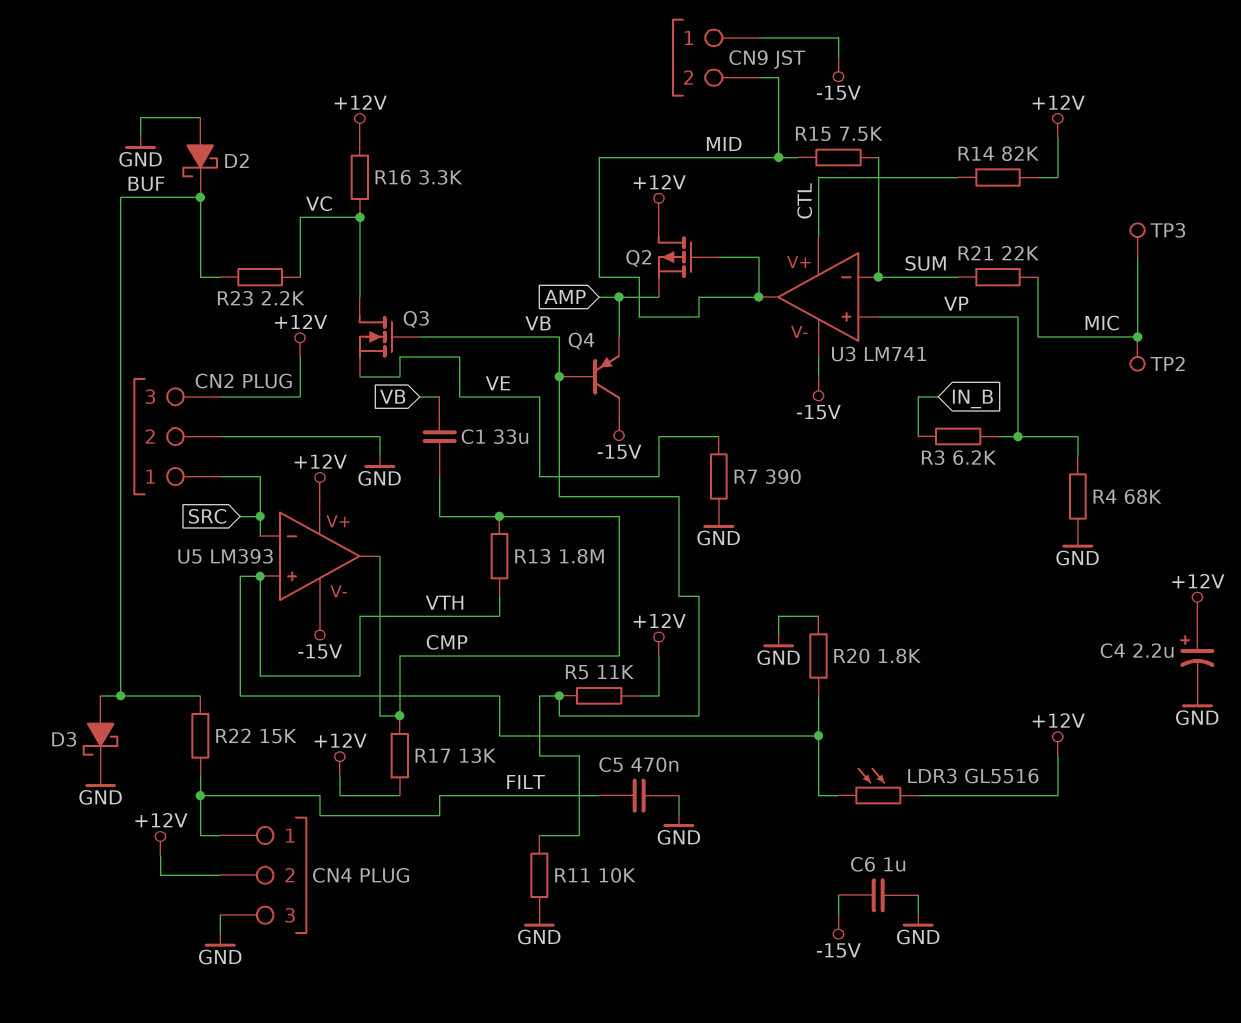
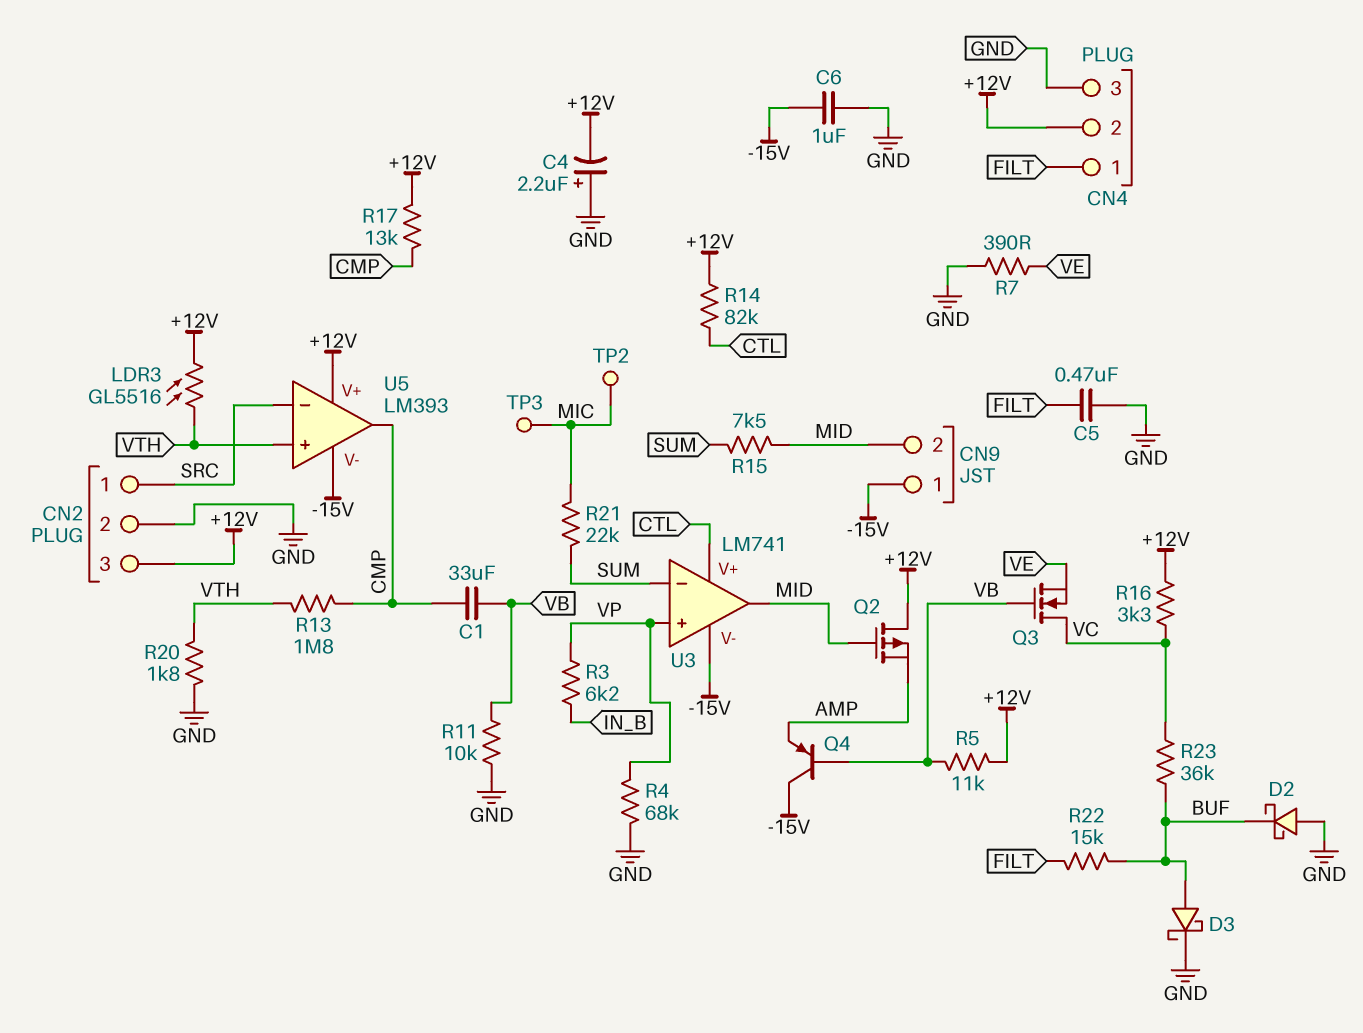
C4: 2.2uF (plus +12V, minus GND) -> 2.2uF (plus GND, minus +12V)
R23: 2.2k (BUF, VC) -> 36k (BUF, VC)

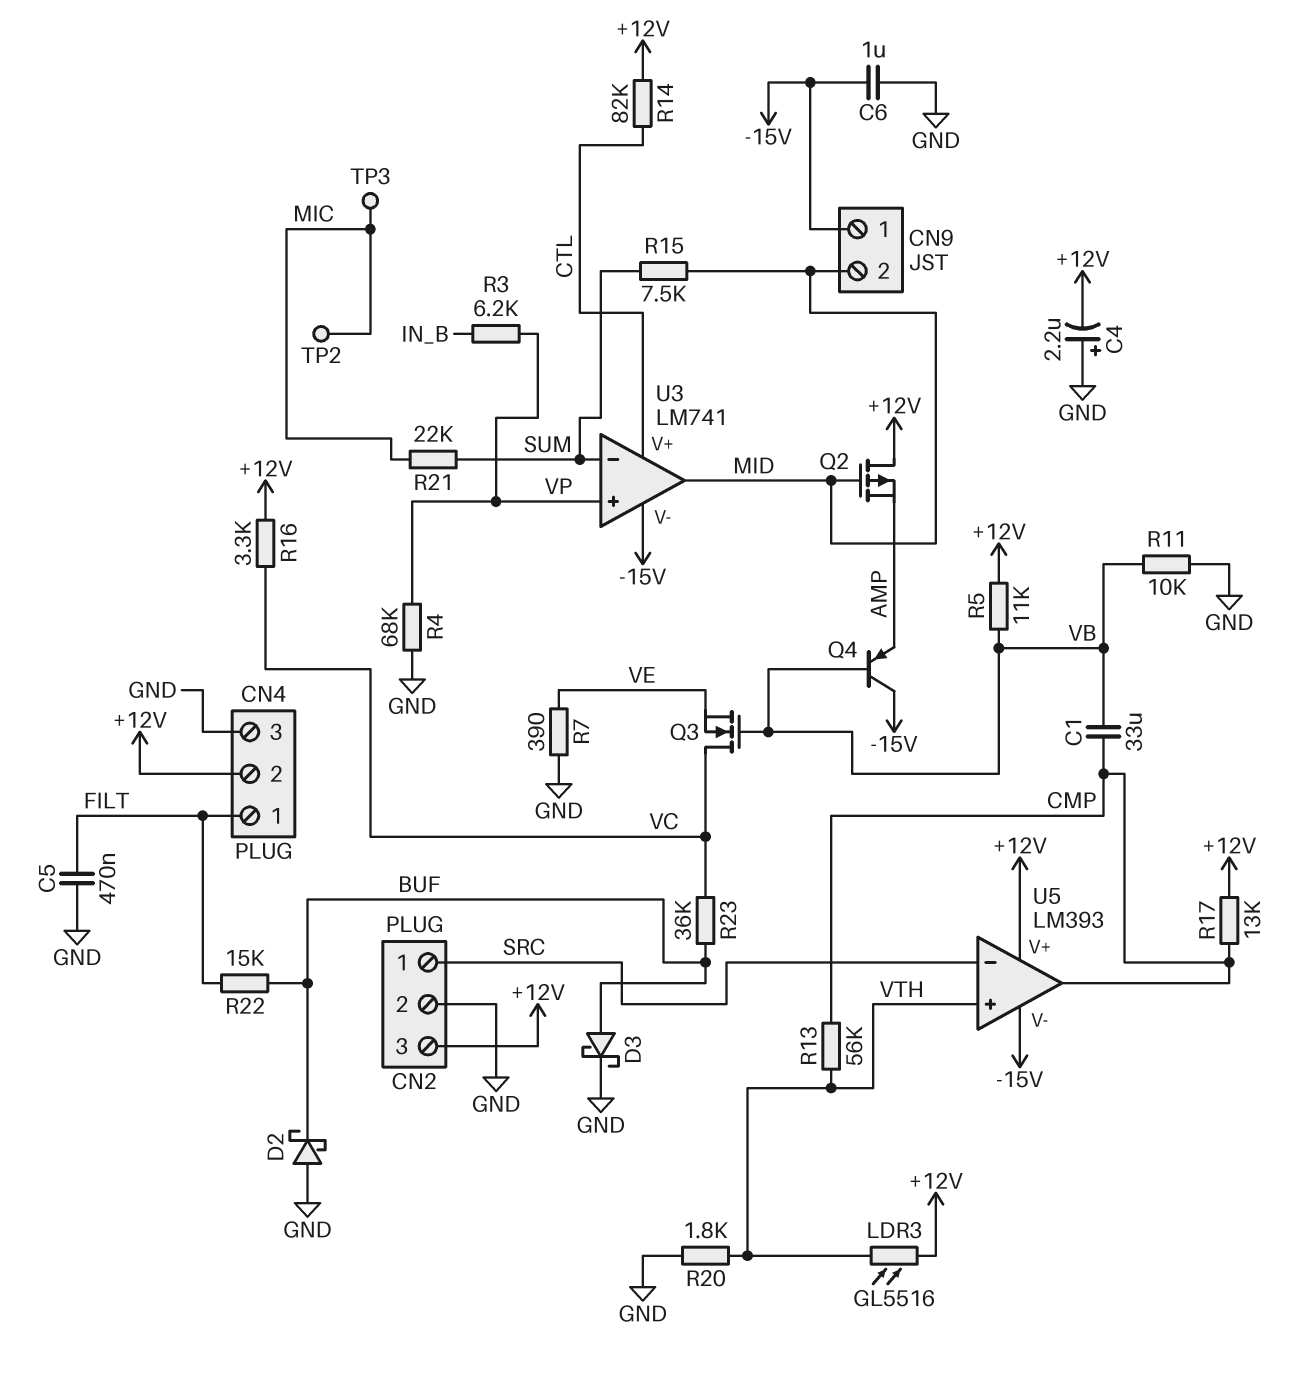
R13: 1.8M (CMP, VTH) -> 56k (CMP, VTH)

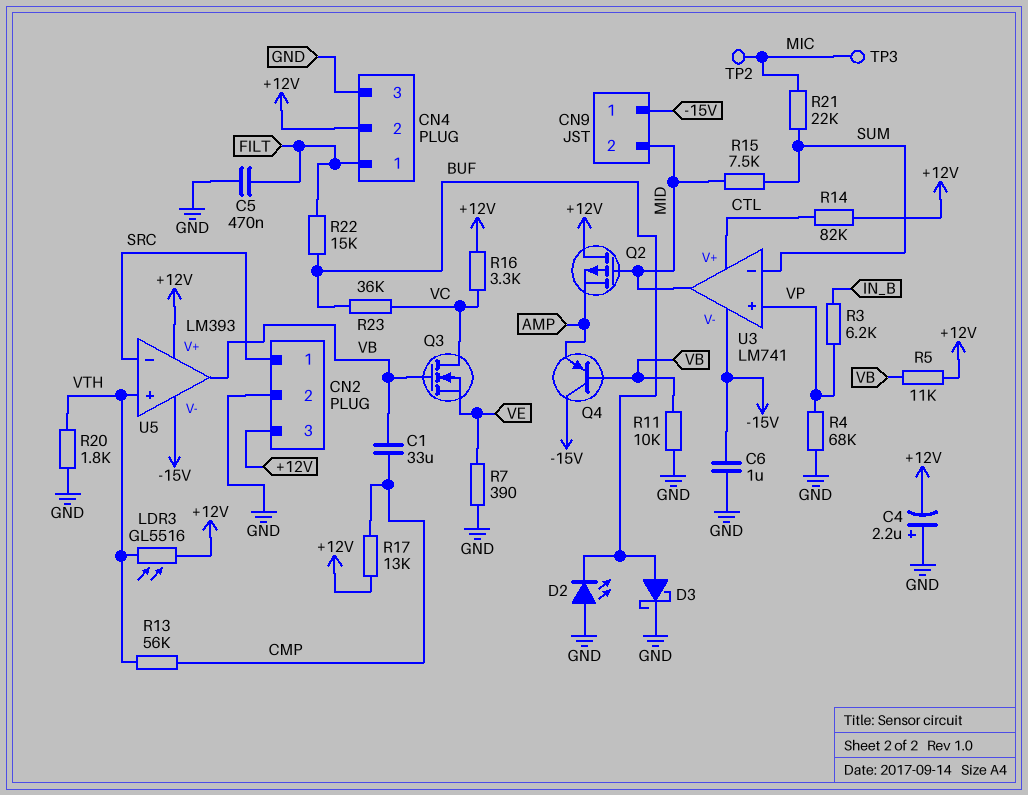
D2: schottky (A GND, K BUF) -> LED (A GND, K BUF)
U5 pin out: CMP -> VB

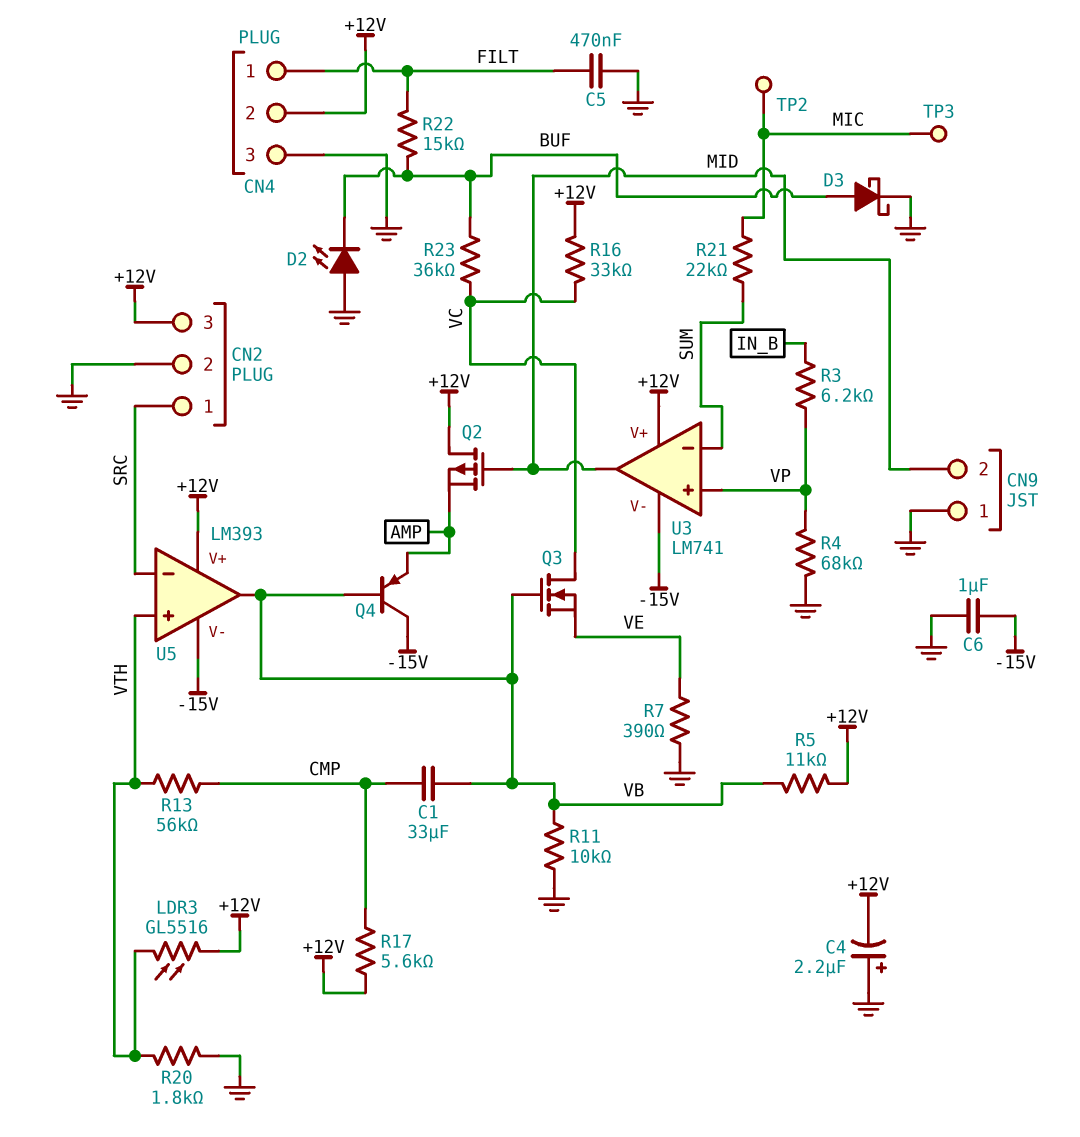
CN9 pin 1: -15V -> GND
R14: 82k (+12V, CTL) -> none
R15: 7.5k (MID, SUM) -> none
R16: 3.3k (+12V, VC) -> 33k (+12V, VC)
R17: 13k (+12V, CMP) -> 5.6k (+12V, CMP)
U3 pin V+: CTL -> +12V

